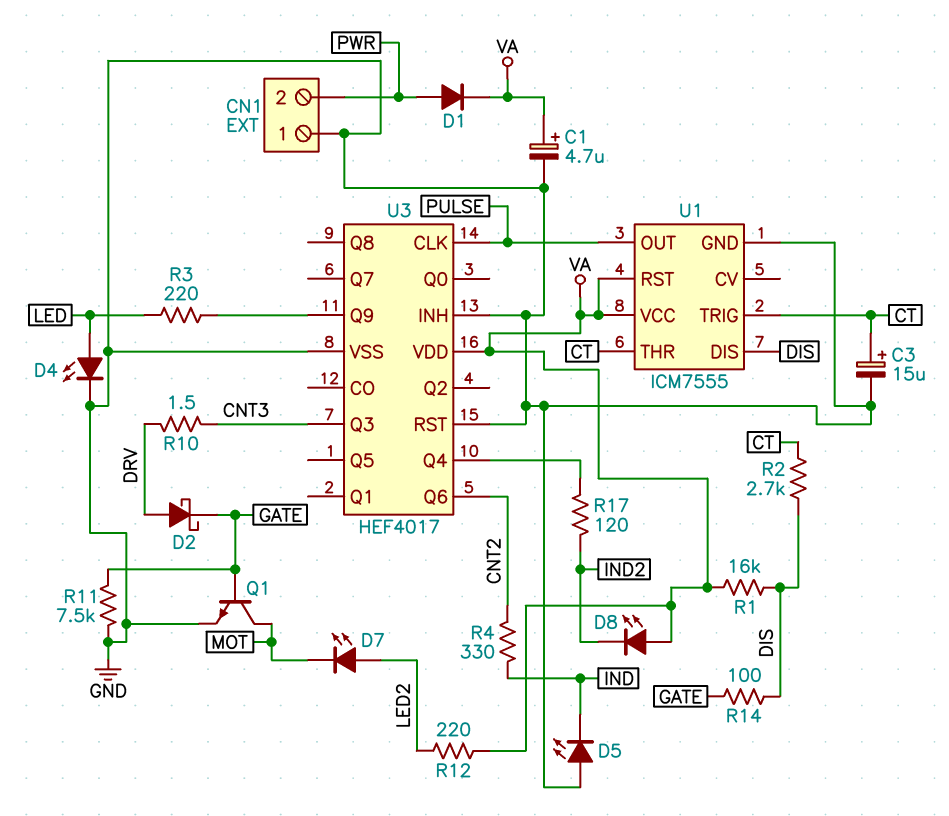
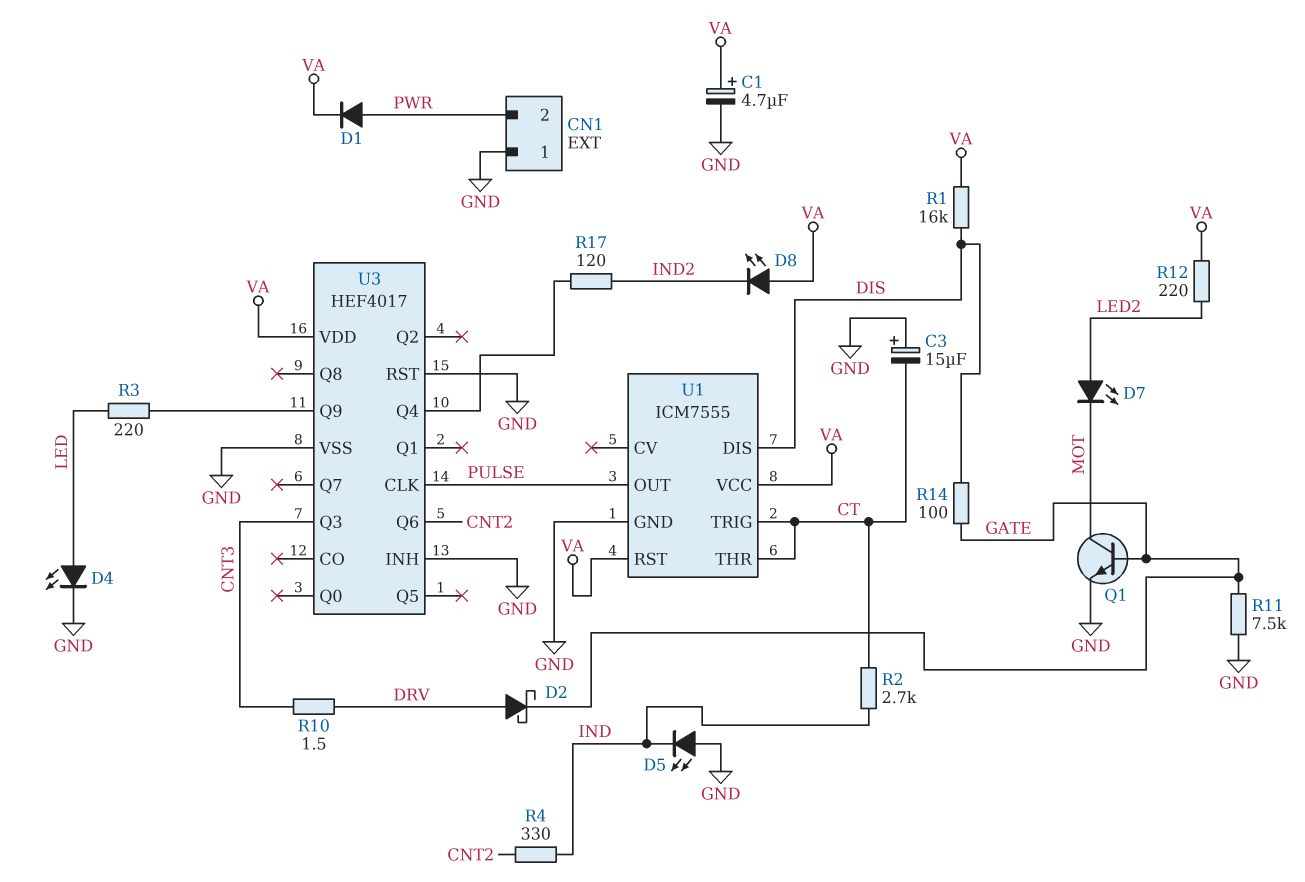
C3: 15uF (plus CT, minus GND) -> 15uF (plus GND, minus CT)
R2: 2.7k (CT, DIS) -> 2.7k (CT, IND)

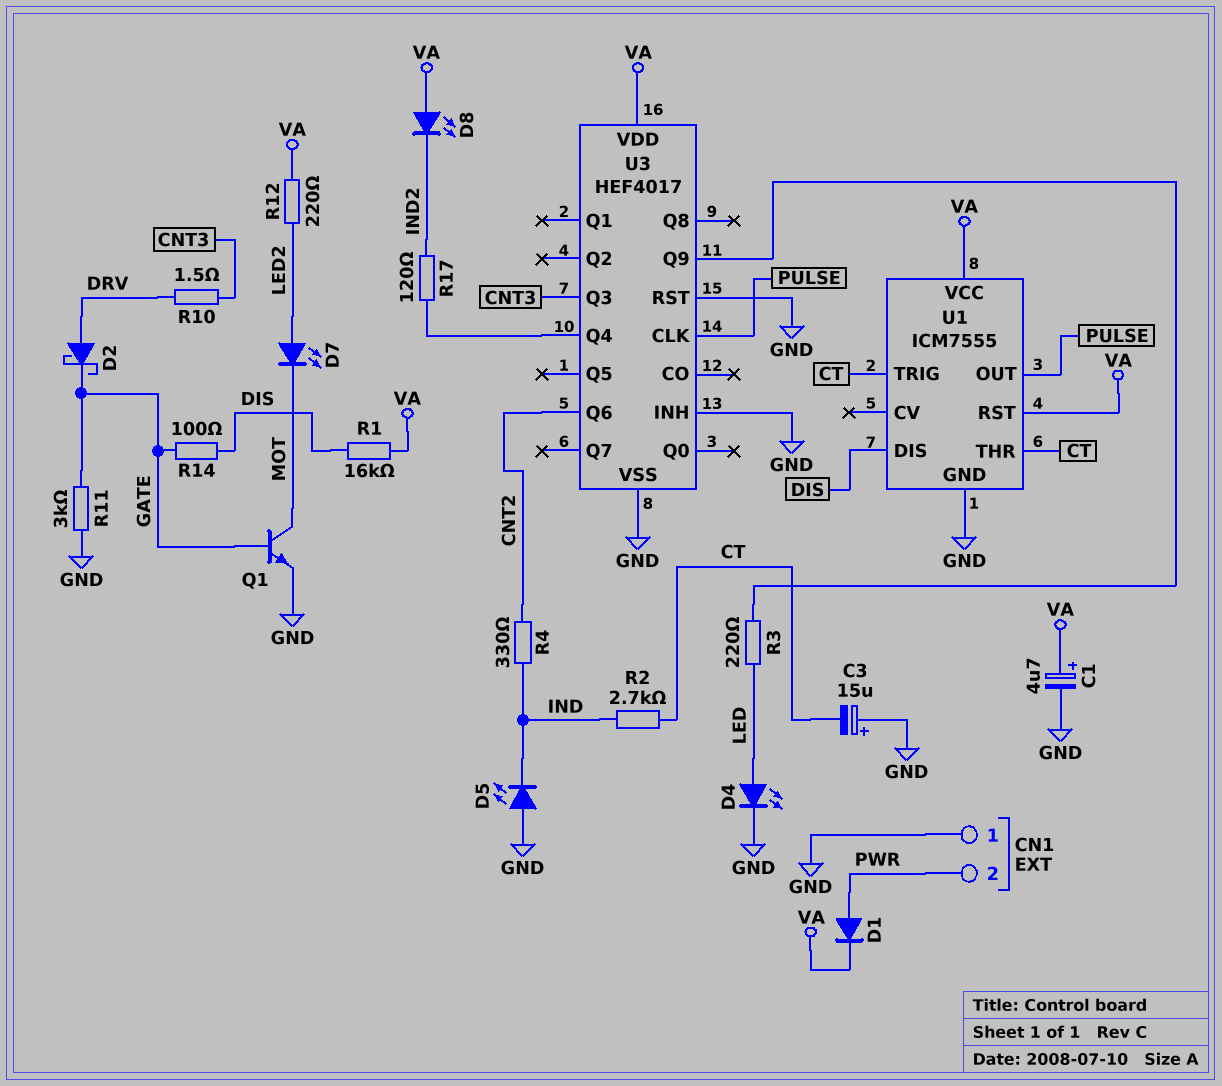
R11: 7.5k (GATE, GND) -> 3k (GATE, GND)

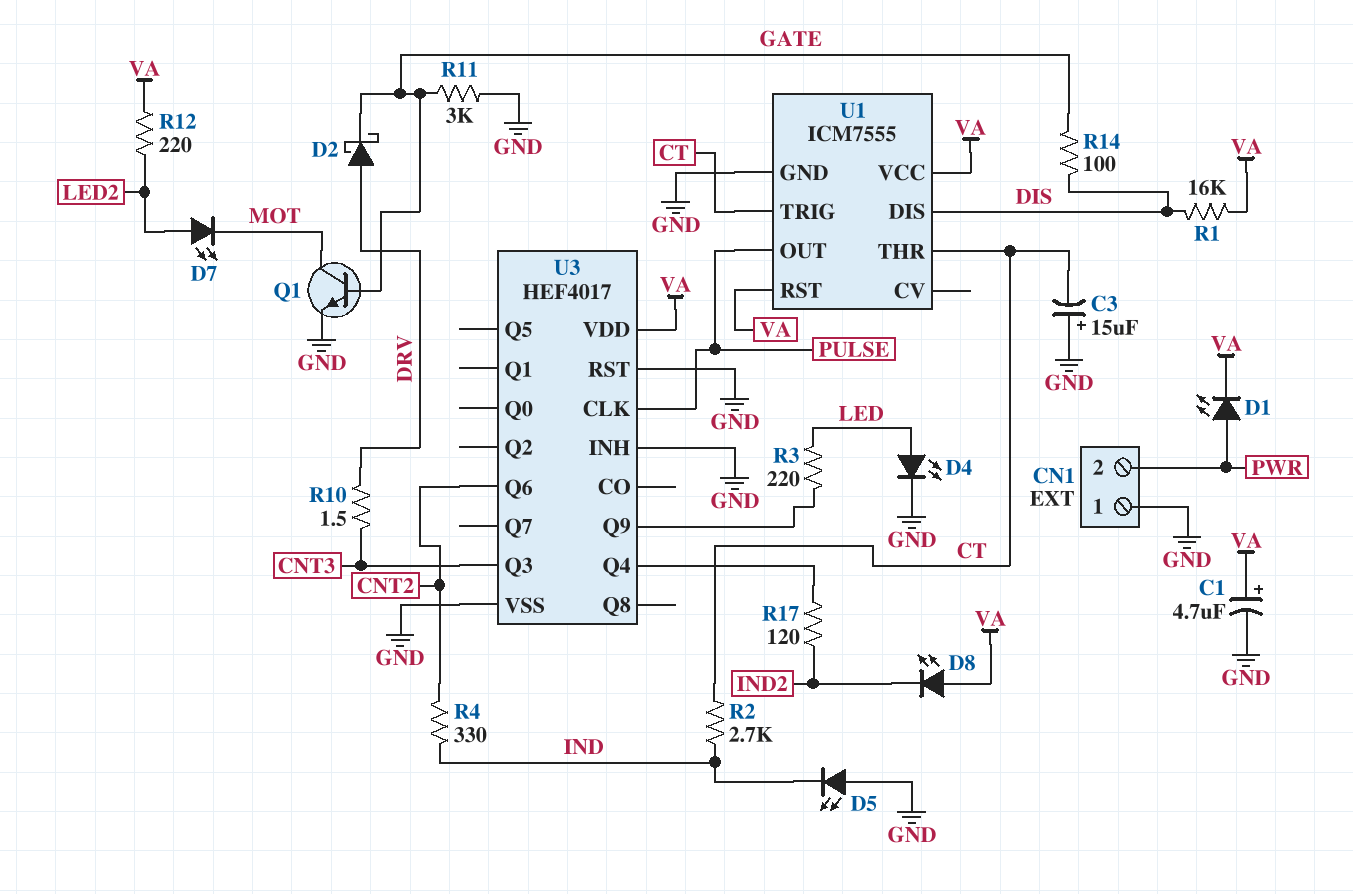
D1: diode (A PWR, K VA) -> LED (A PWR, K VA)

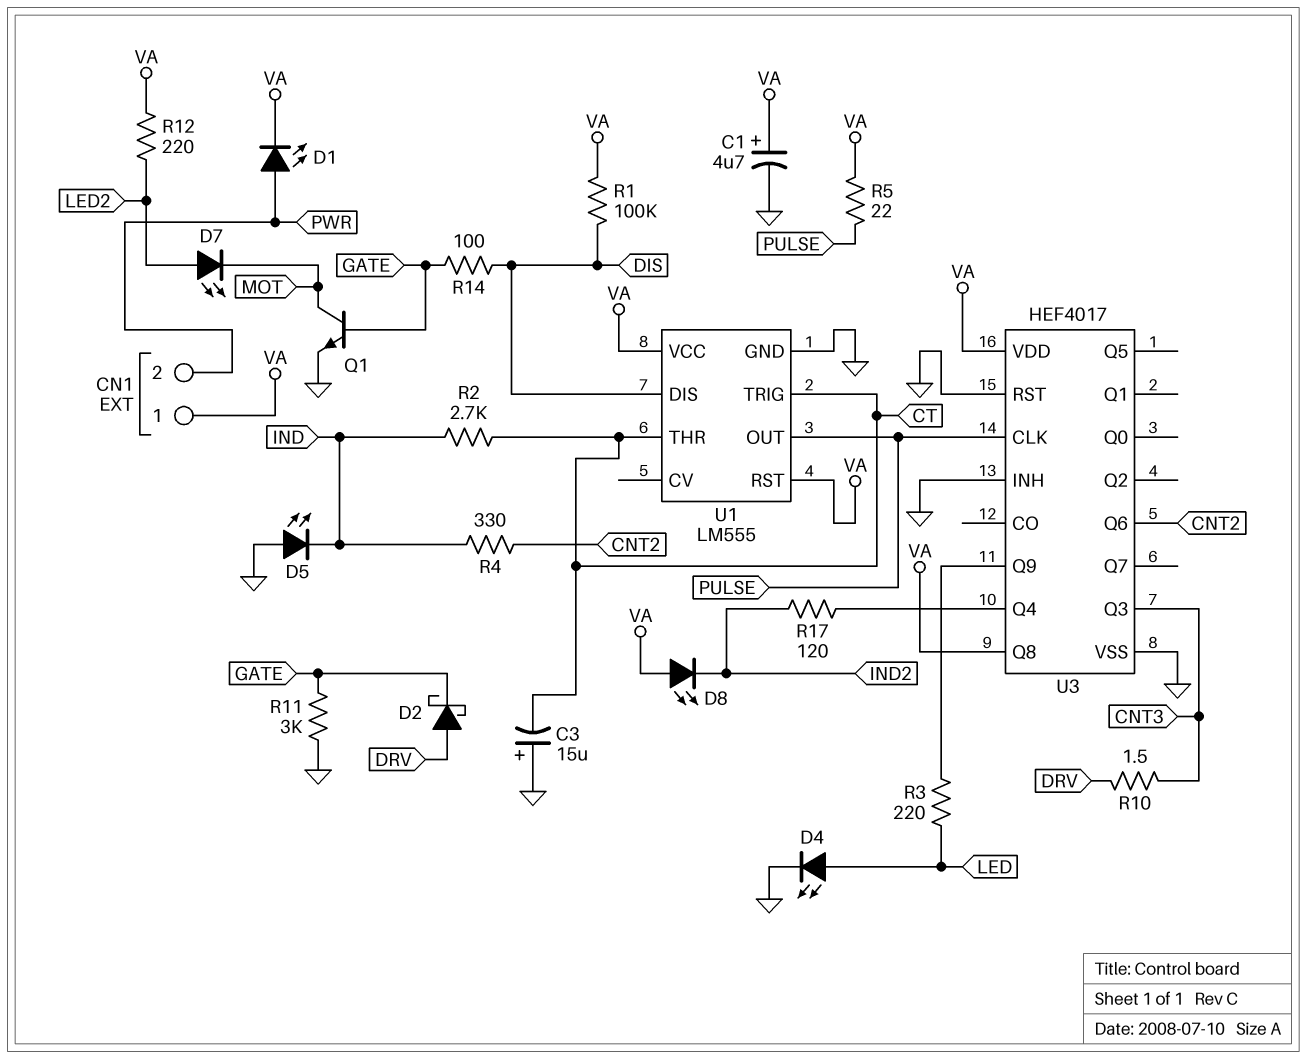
CN1 pin 1: GND -> VA
R1: 16k (DIS, VA) -> 100k (DIS, VA)
R5: none -> 22 (PULSE, VA)
U1: ICM7555 -> LM555
U3 pin Q8: none -> VA

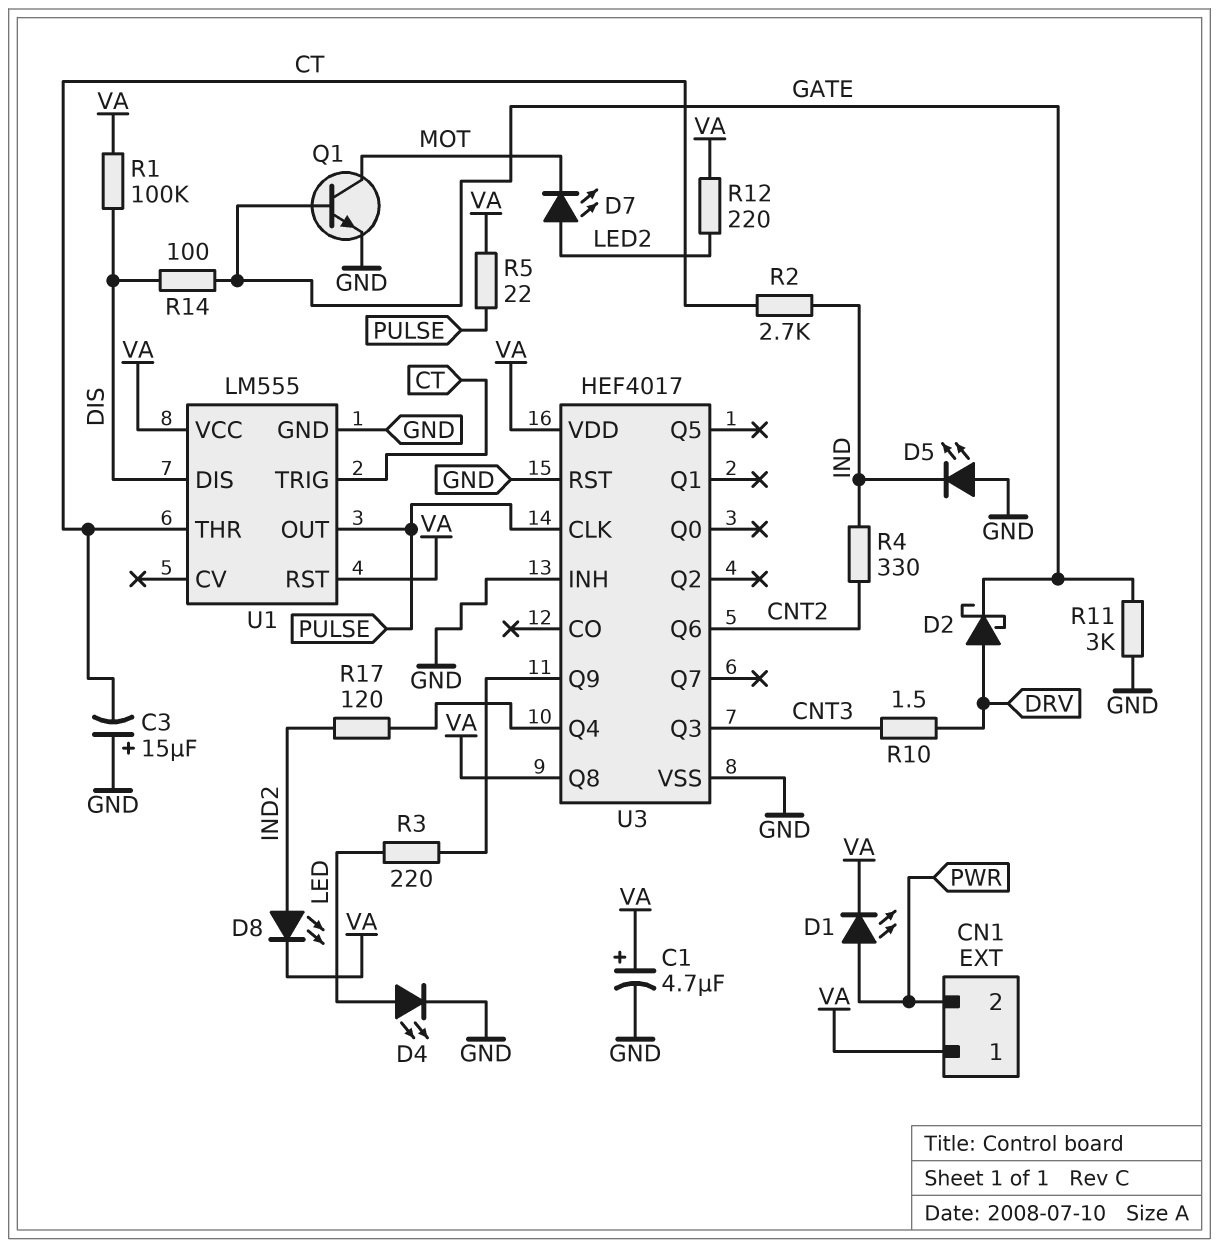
D8: LED (A VA, K IND2) -> LED (A IND2, K VA)

